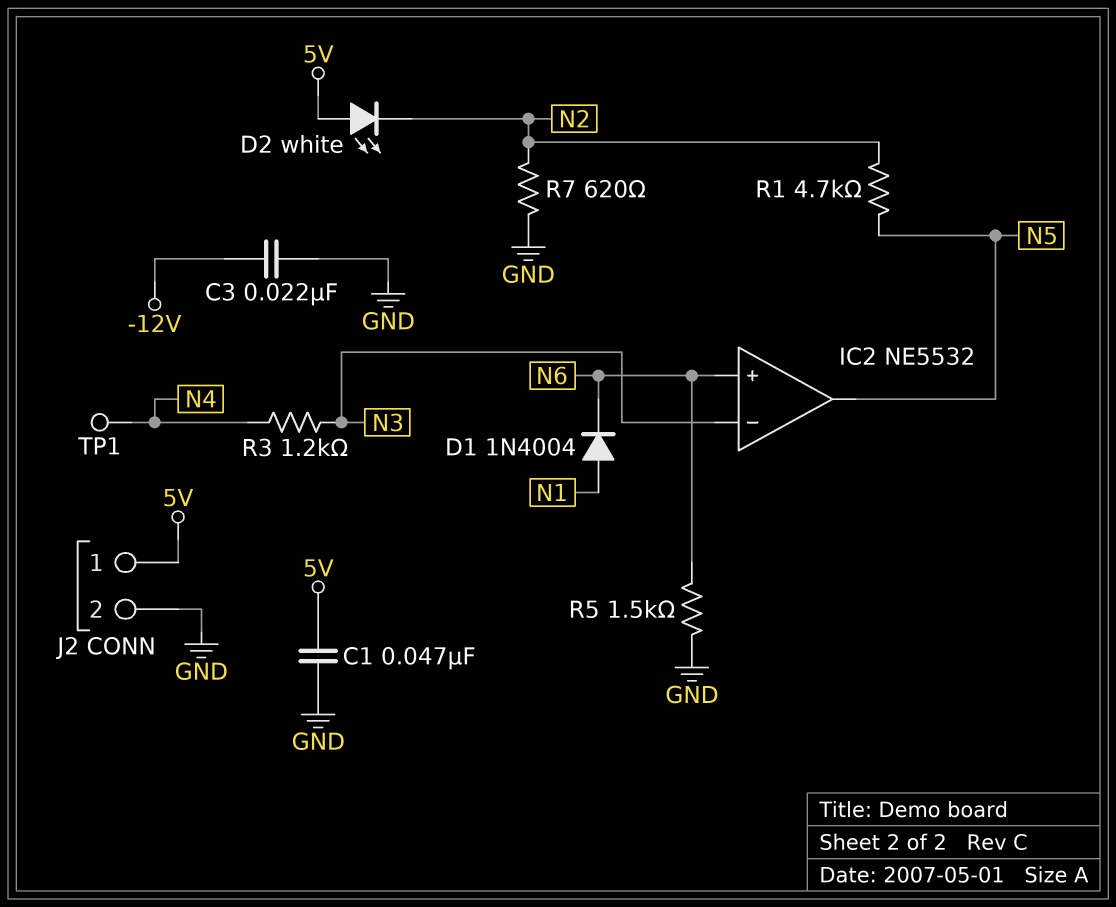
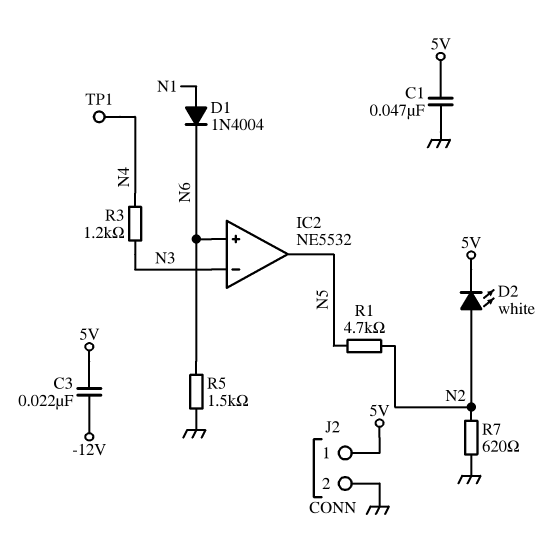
C3: 22nF (-12V, GND) -> 22nF (-12V, 5V)
D2: LED white (A 5V, K N2) -> LED white (A N2, K 5V)

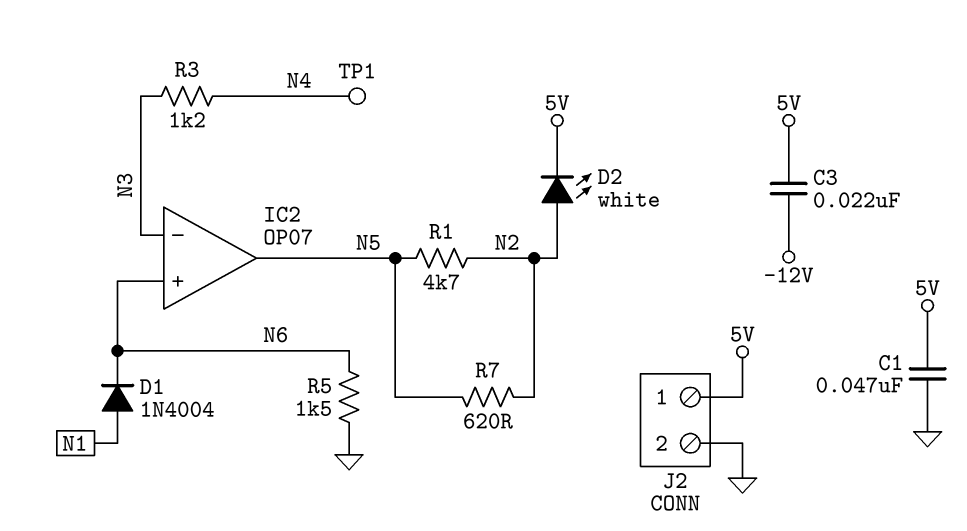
IC2: NE5532 -> OP07
R7: 620 (GND, N2) -> 620 (N2, N5)

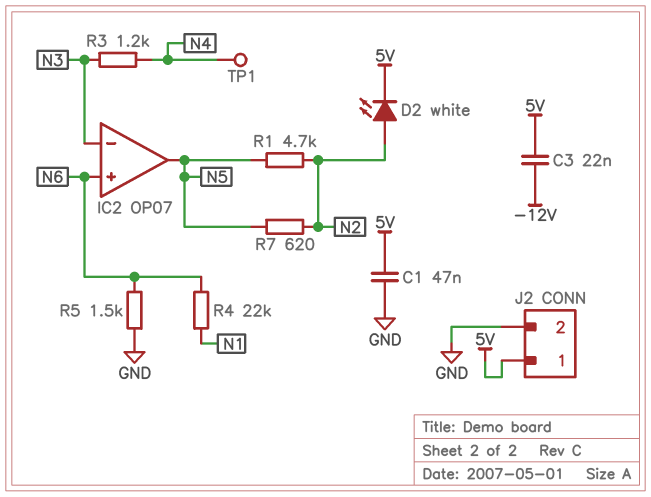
D1: diode 1N4004 (A N1, K N6) -> none
R4: none -> 22k (N1, N6)

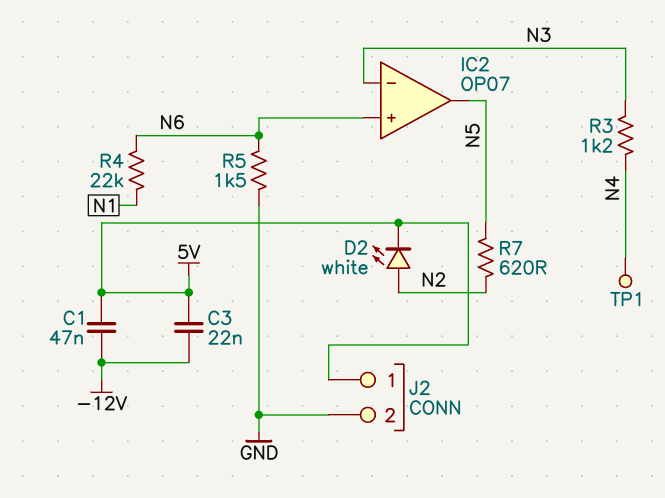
C1: 47nF (5V, GND) -> 47nF (-12V, 5V)
R1: 4.7k (N2, N5) -> none

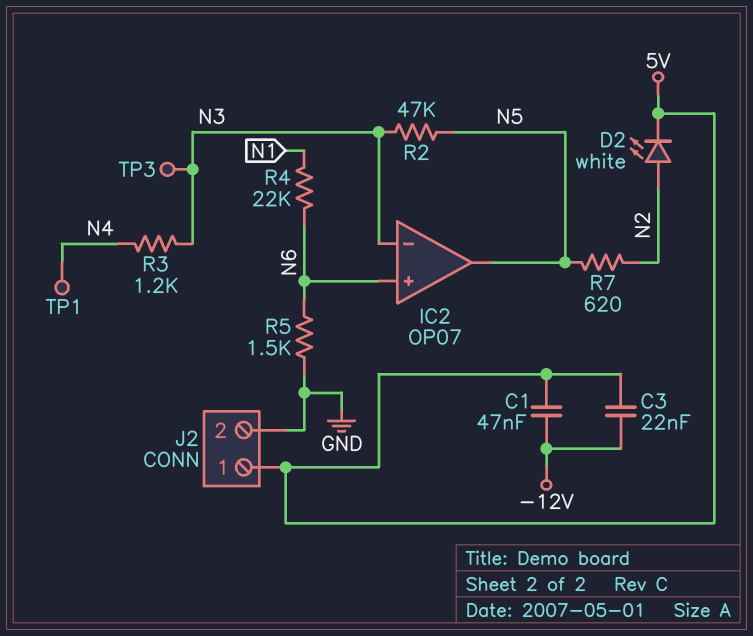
R2: none -> 47k (N3, N5)
TP3: none -> test point (N3)

